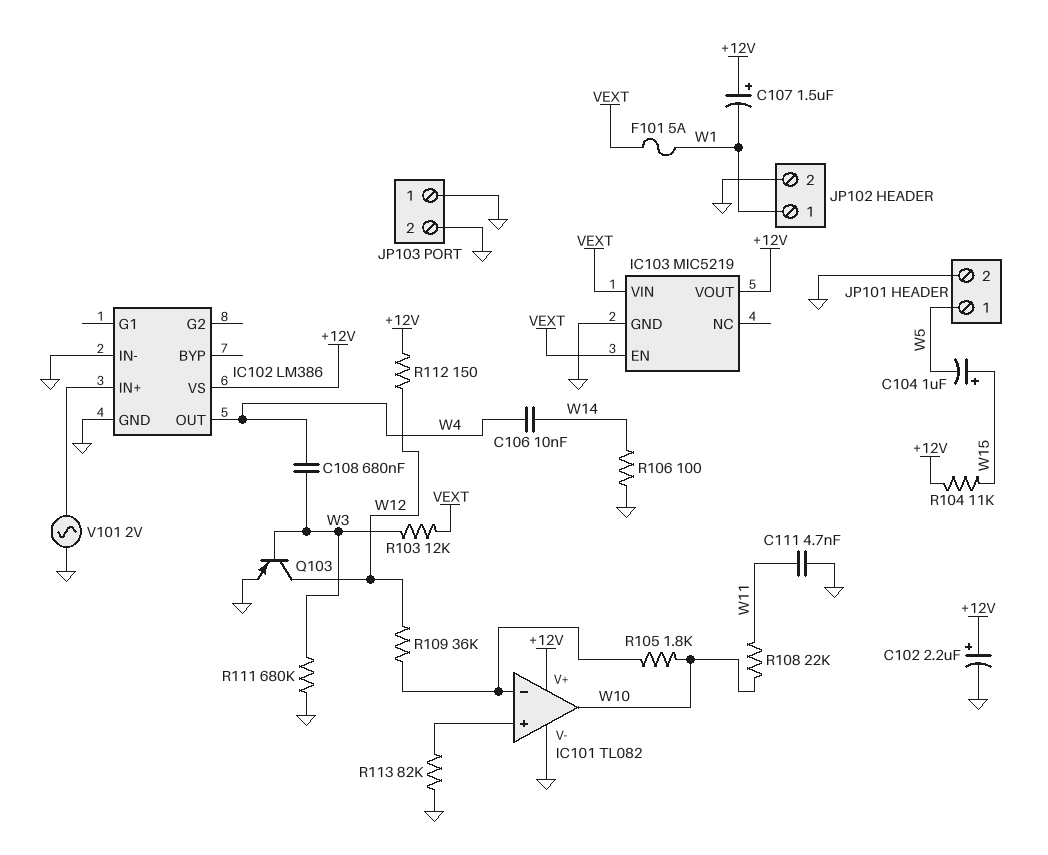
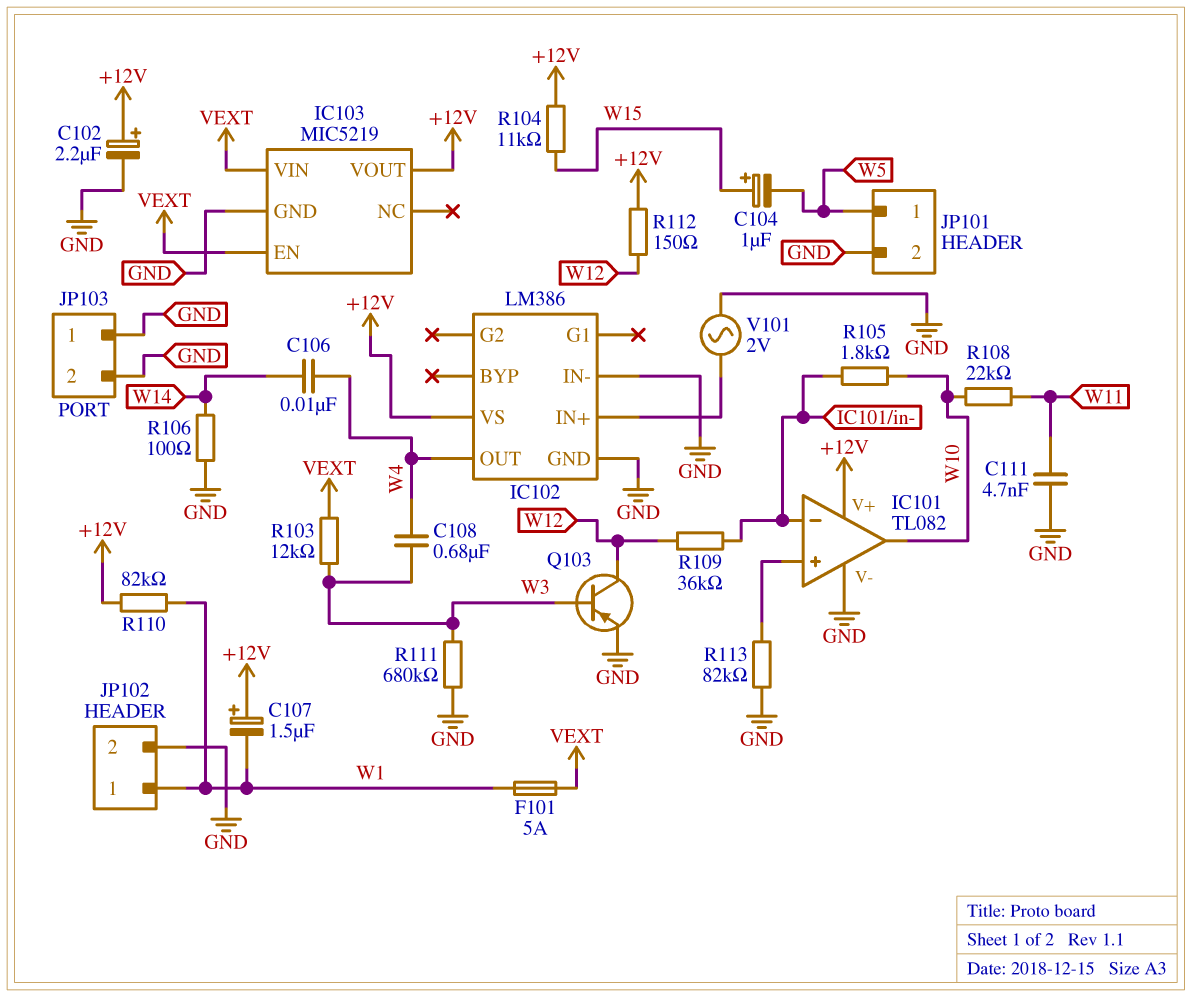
R110: none -> 82k (+12V, W1)

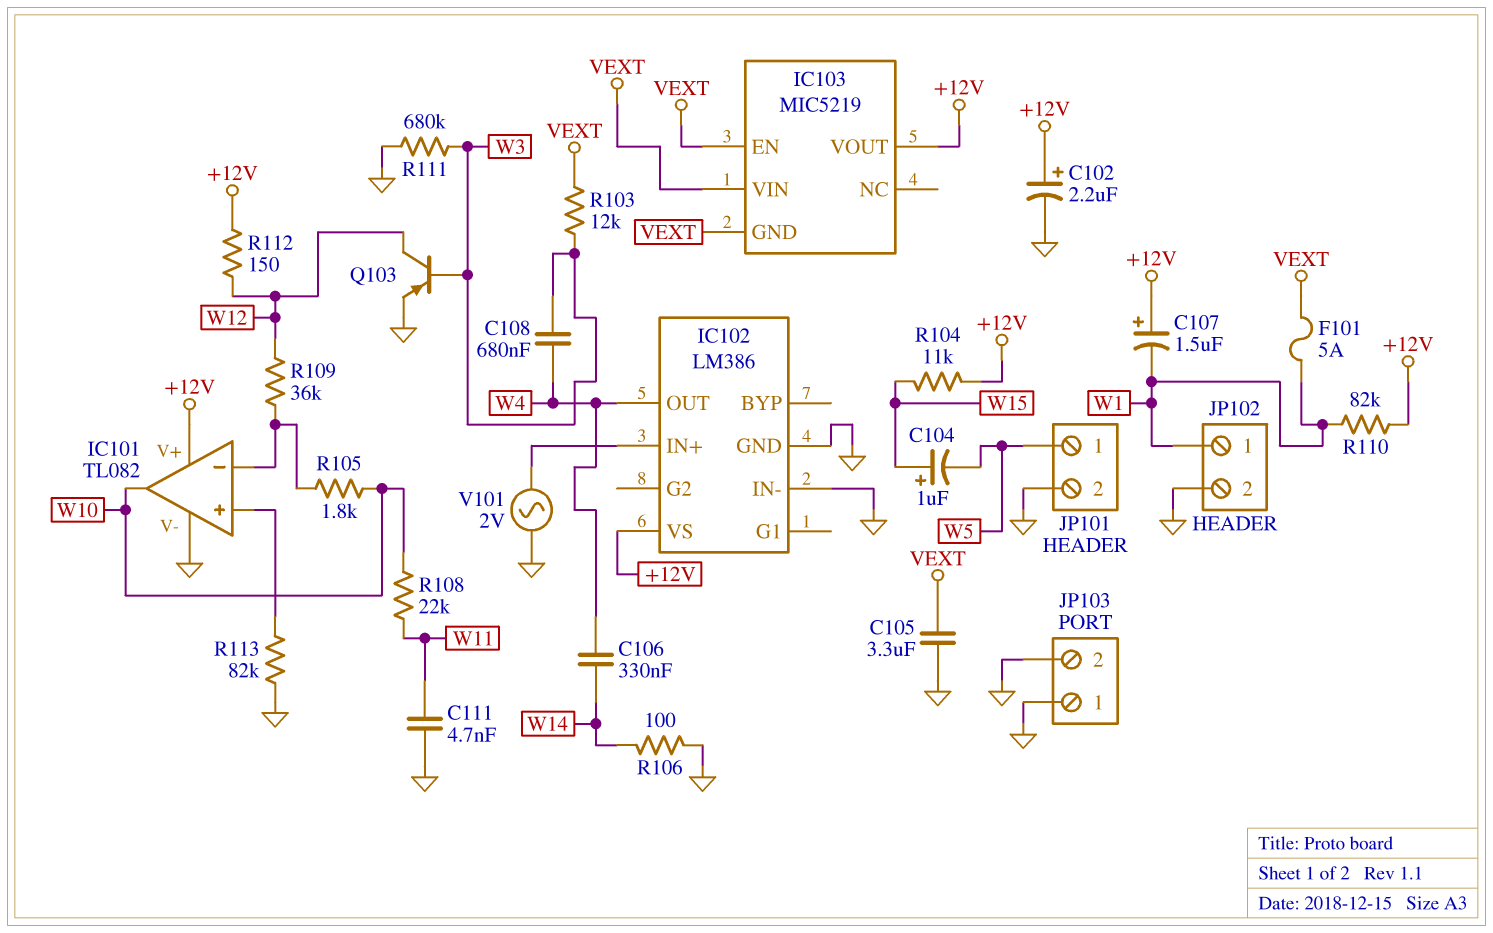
C105: none -> 3.3uF (GND, VEXT)
C106: 10nF (W4, W14) -> 330nF (W4, W14)
IC103 pin GND: GND -> VEXT

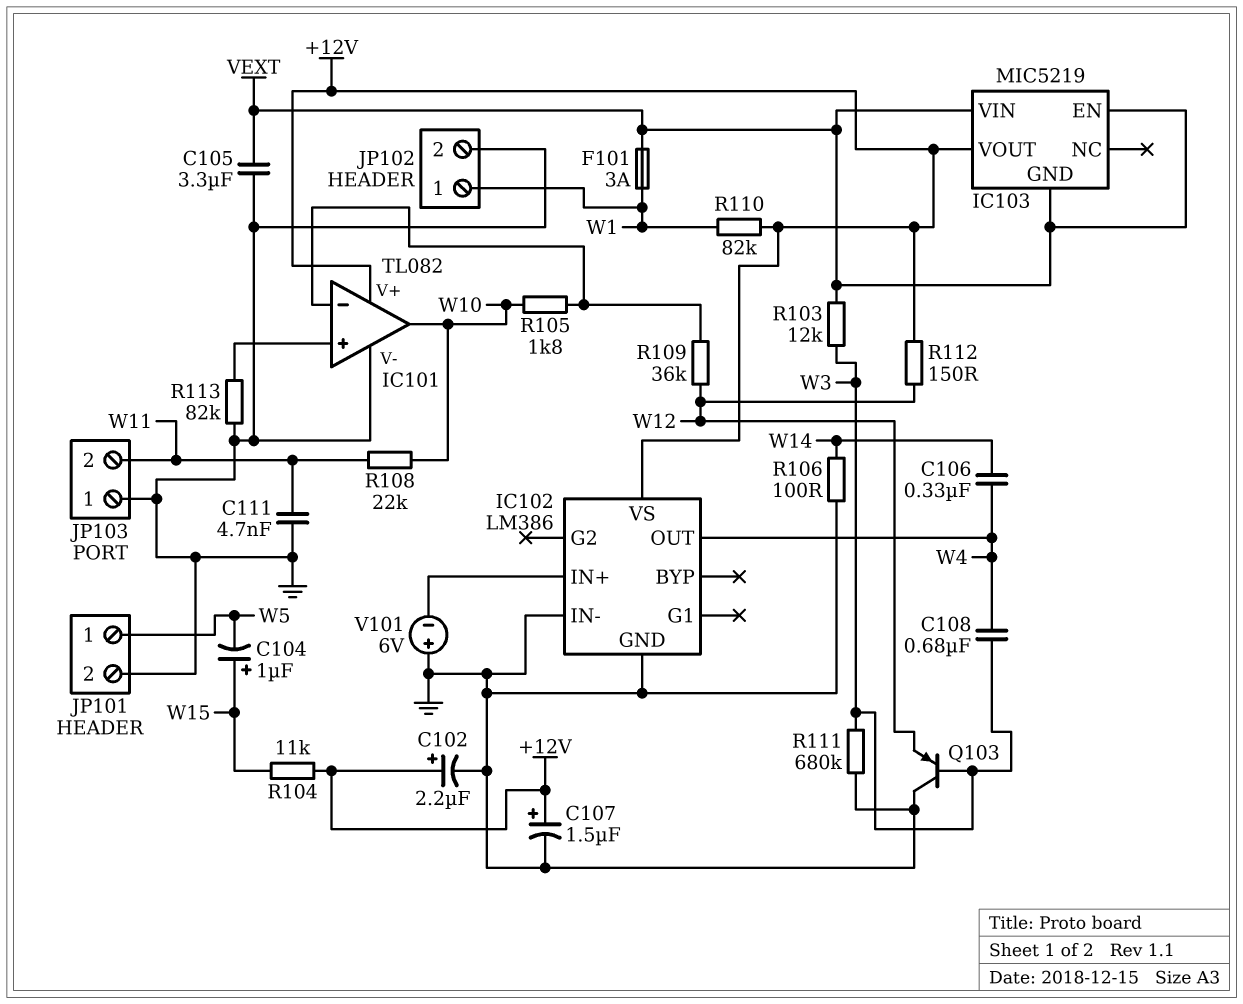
C107: 1.5uF (plus +12V, minus W1) -> 1.5uF (plus +12V, minus GND)
F101: 5A (VEXT, W1) -> 3A (VEXT, W1)
JP103 pin 2: GND -> W11
Q103: PNP (B W3, C W12, E GND) -> PNP (B W3, C GND, E W12)
V101: AC 2V (GND, IC102/IN+) -> 6V (plus GND, minus IC102/IN+)

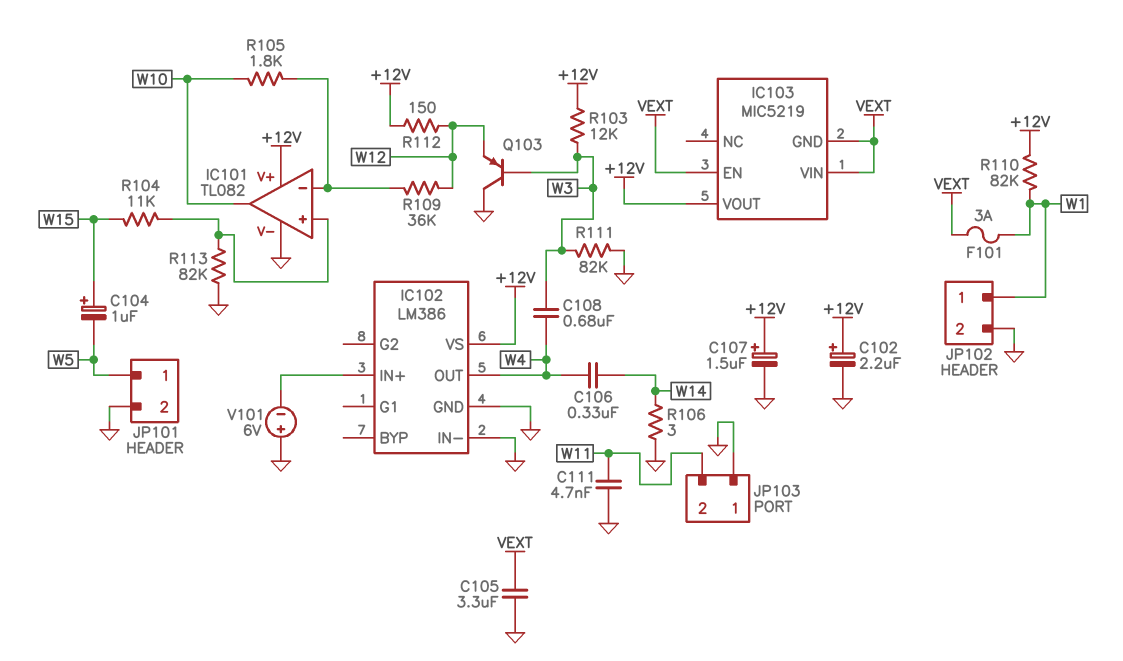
R103: 12k (VEXT, W3) -> 12k (+12V, W3)
R104: 11k (+12V, W15) -> 11k (IC101/in+, W15)
R106: 100 (GND, W14) -> 3 (GND, W14)
R108: 22k (W10, W11) -> none
R111: 680k (GND, W3) -> 82k (GND, W3)

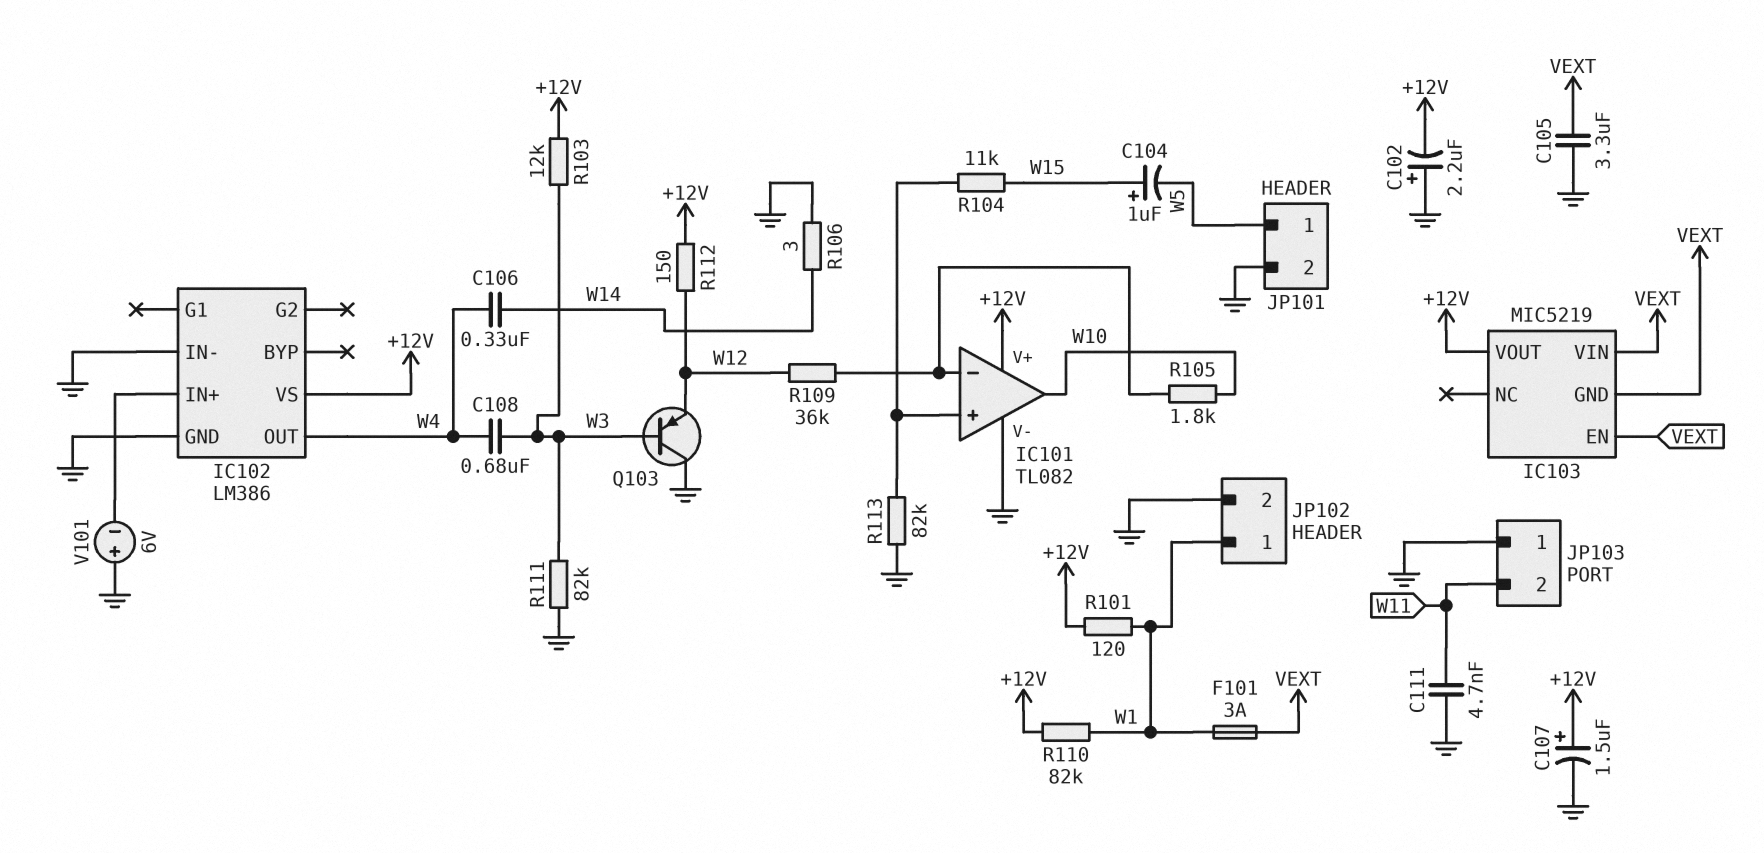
C102: 2.2uF (plus +12V, minus GND) -> 2.2uF (plus GND, minus +12V)
R101: none -> 120 (+12V, W1)

